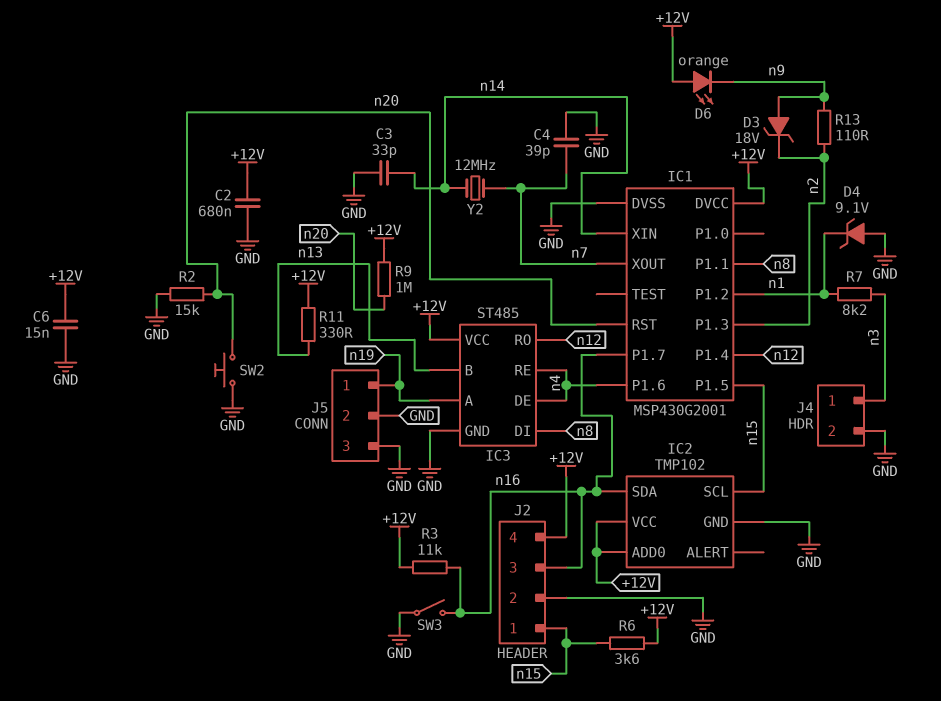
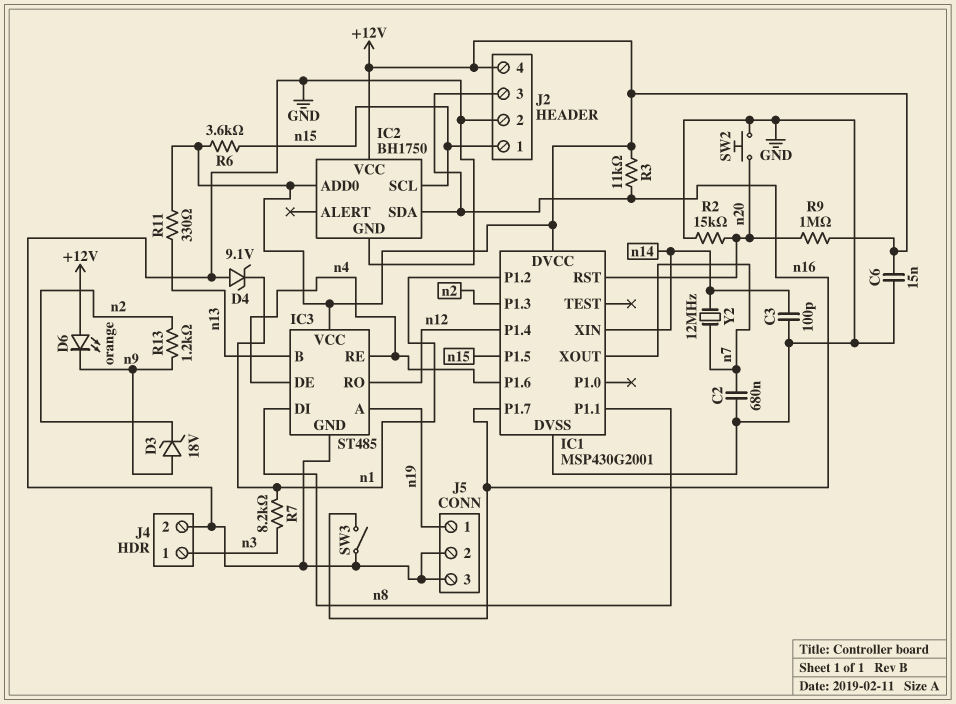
C2: 680nF (+12V, GND) -> 680nF (GND, n7)
C3: 33pF (GND, n14) -> 100pF (GND, n14)
C4: 39pF (GND, n7) -> none
IC2: TMP102 -> BH1750
R13: 110 (n2, n9) -> 1.2k (n2, n9)

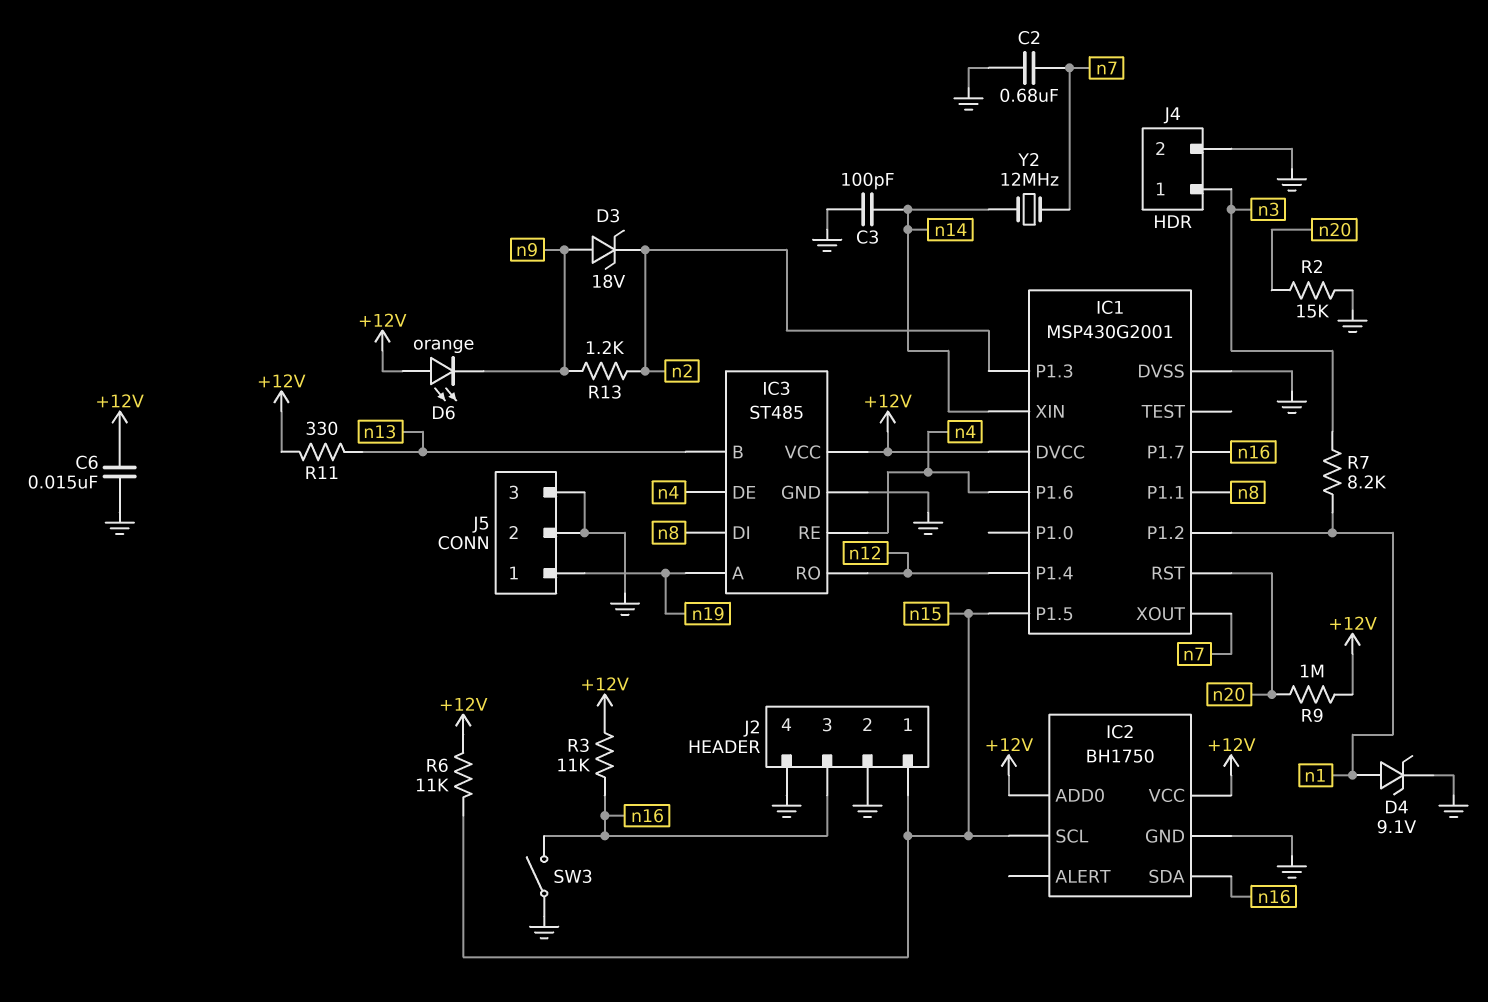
D4: zener 9.1V (A GND, K n1) -> zener 9.1V (A n1, K GND)
J2 pin 4: +12V -> GND
R6: 3.6k (+12V, n15) -> 11k (+12V, n15)
SW2: button (GND, n20) -> none

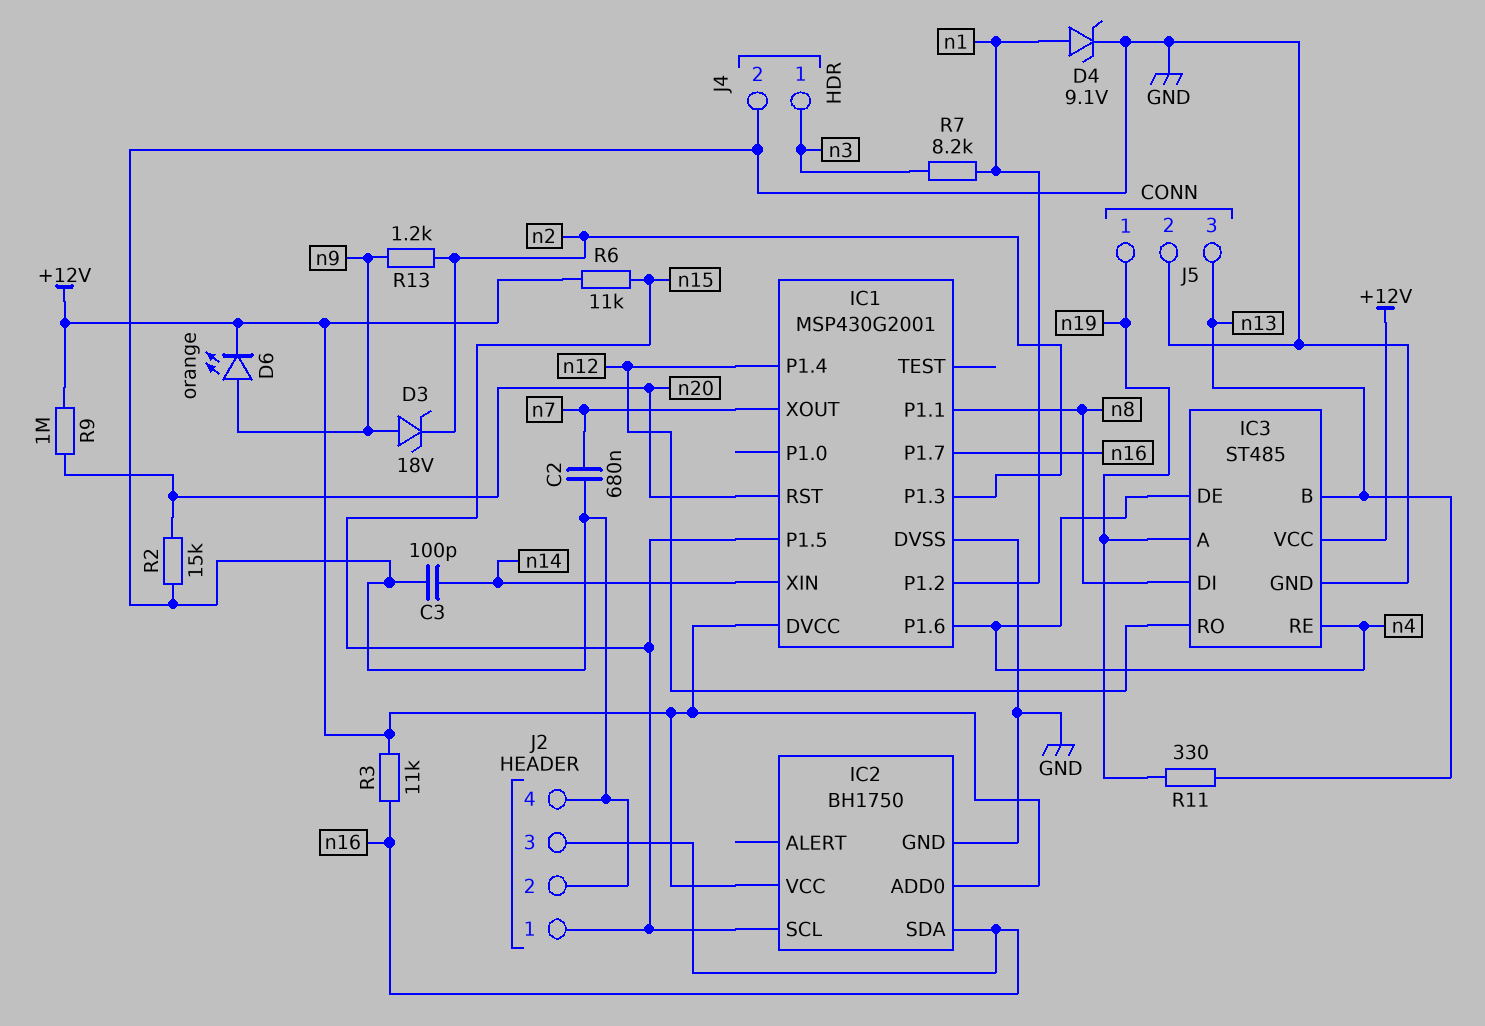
C6: 15nF (+12V, GND) -> none
D6: LED orange (A +12V, K n9) -> LED orange (A n9, K +12V)
J5 pin 3: GND -> n13
R11: 330 (+12V, n13) -> 330 (n13, n19)
SW3: switch (GND, n16) -> none
Y2: 12MHz (n7, n14) -> none

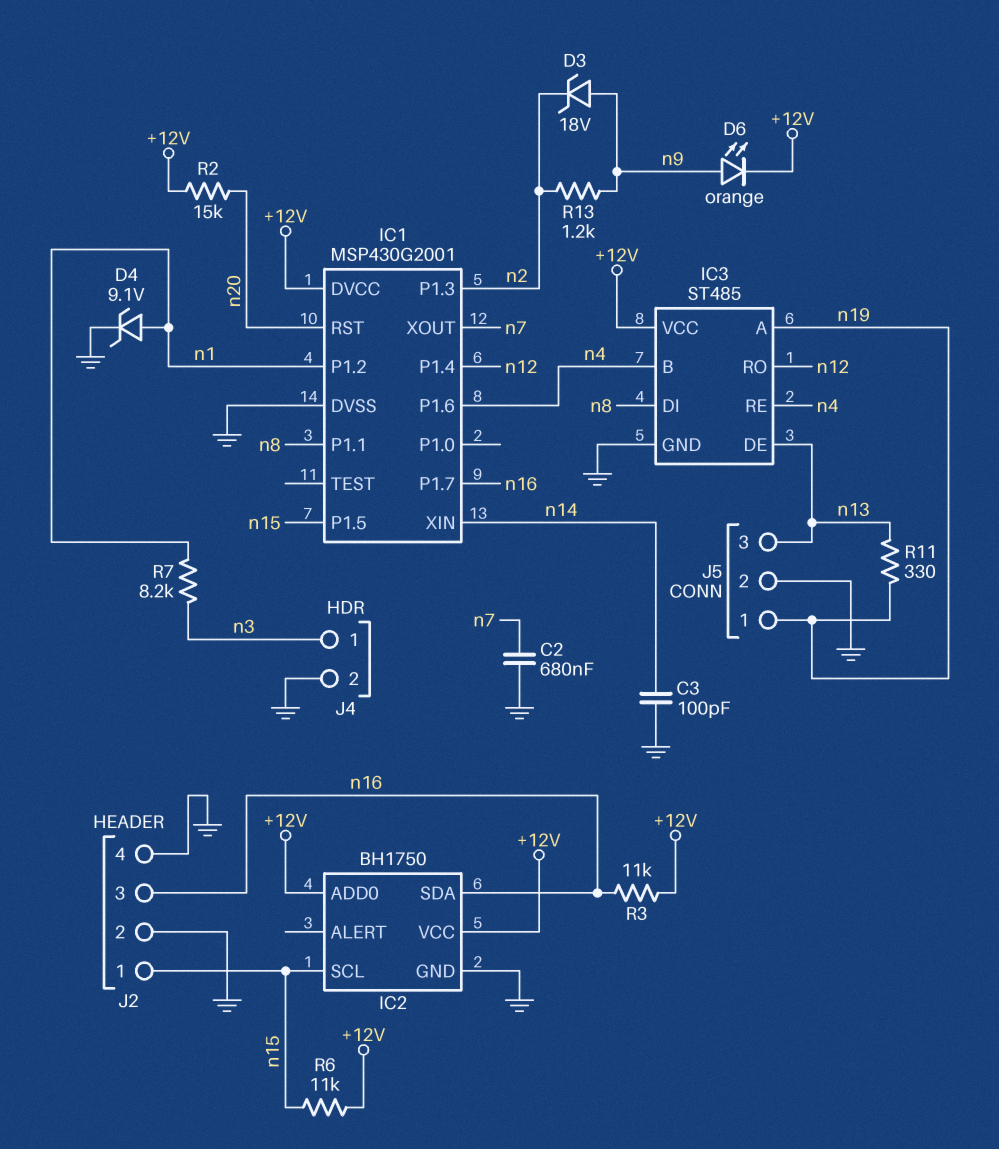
IC3 pin B: n13 -> n4
IC3 pin DE: n4 -> n13
R2: 15k (GND, n20) -> 15k (+12V, n20)
R9: 1M (+12V, n20) -> none

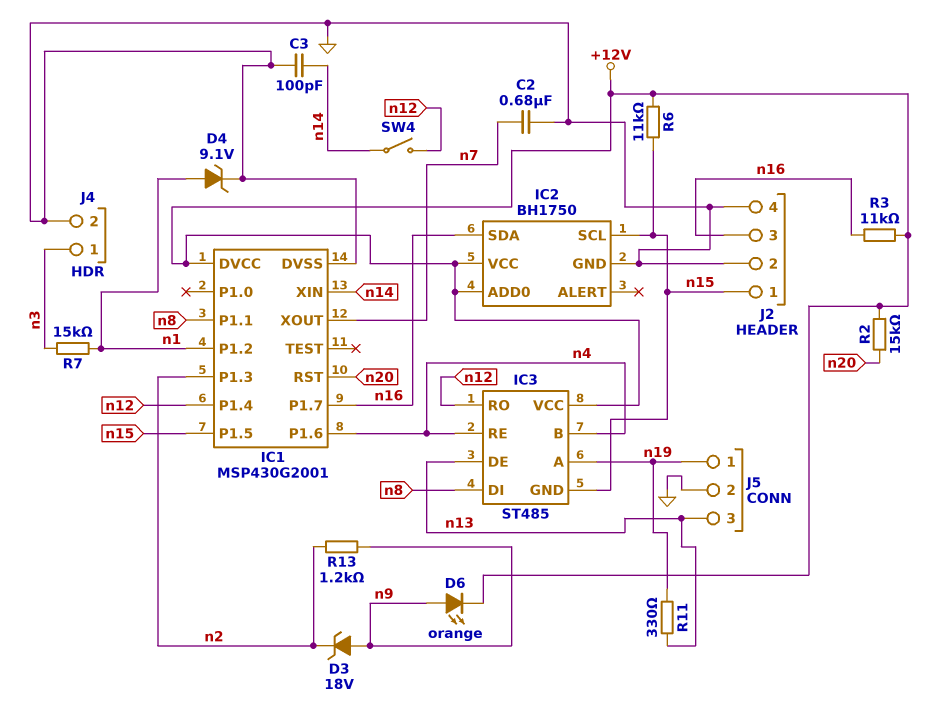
IC3 pin GND: GND -> n15
R7: 8.2k (n1, n3) -> 15k (n1, n3)
SW4: none -> switch (n12, n14)

